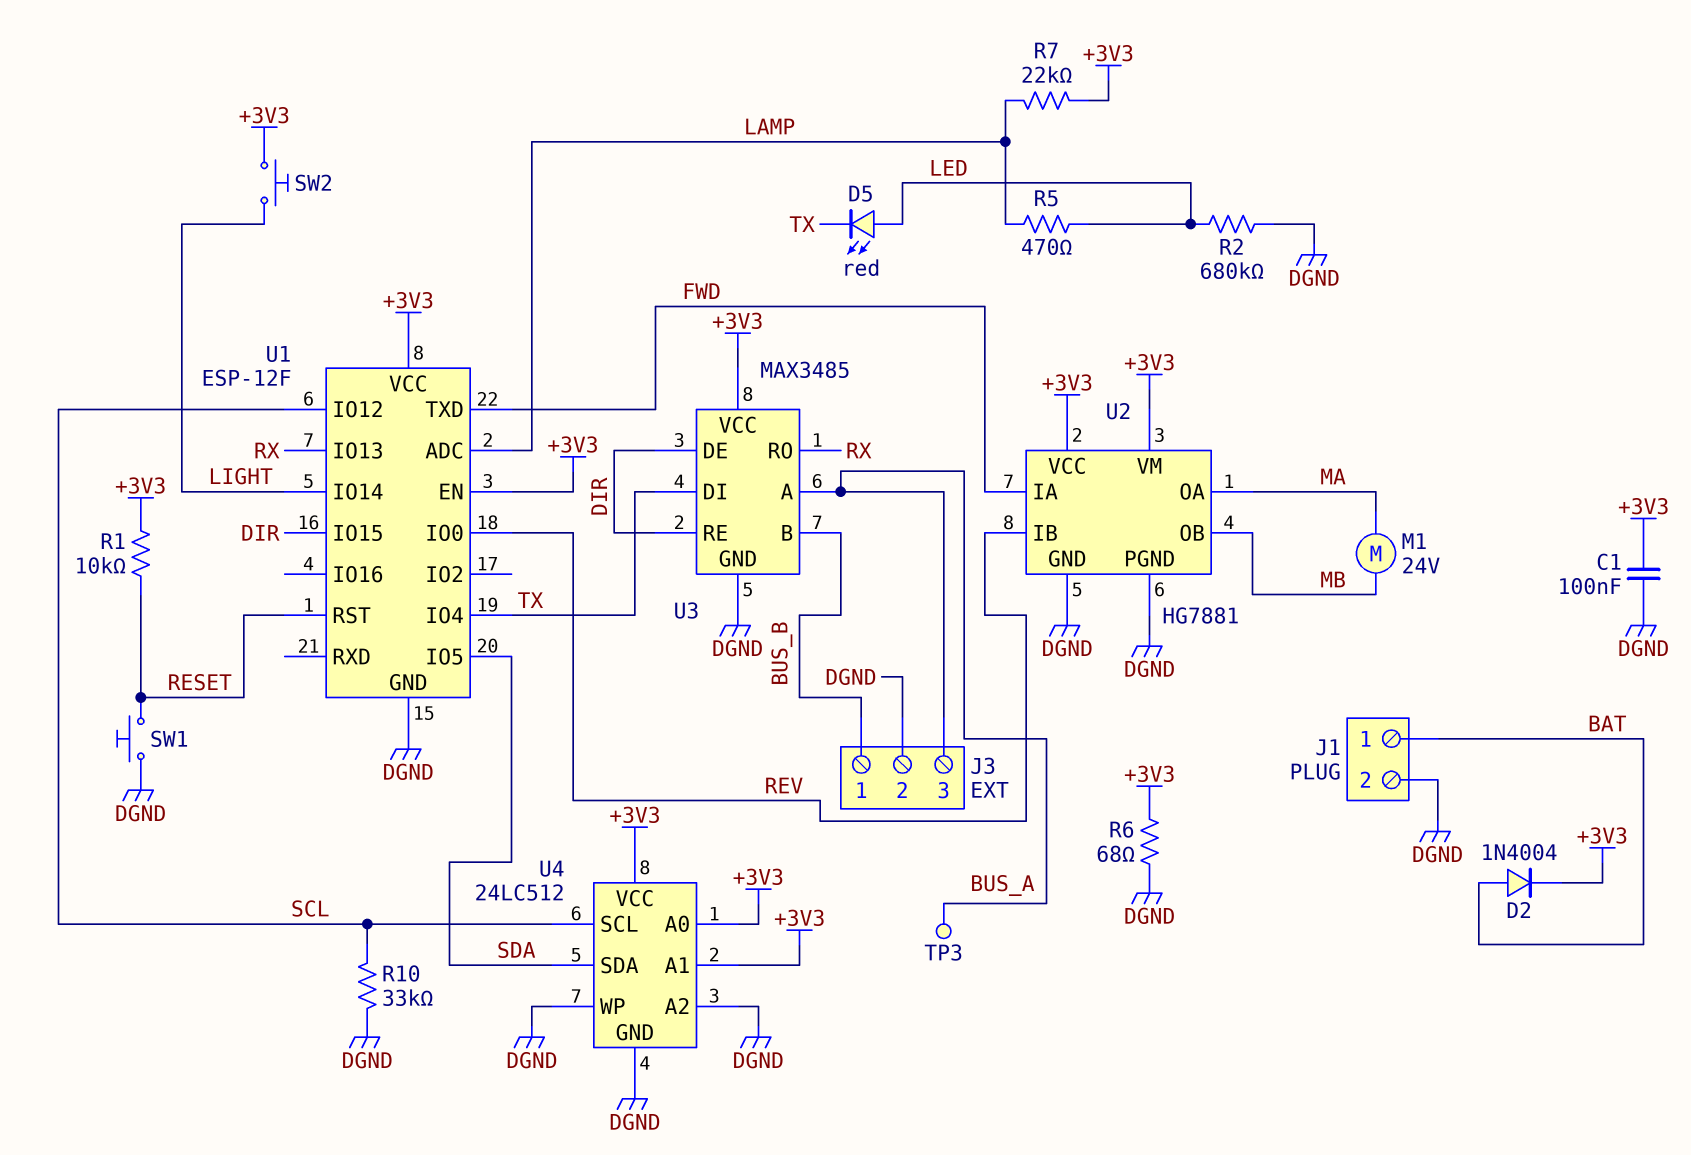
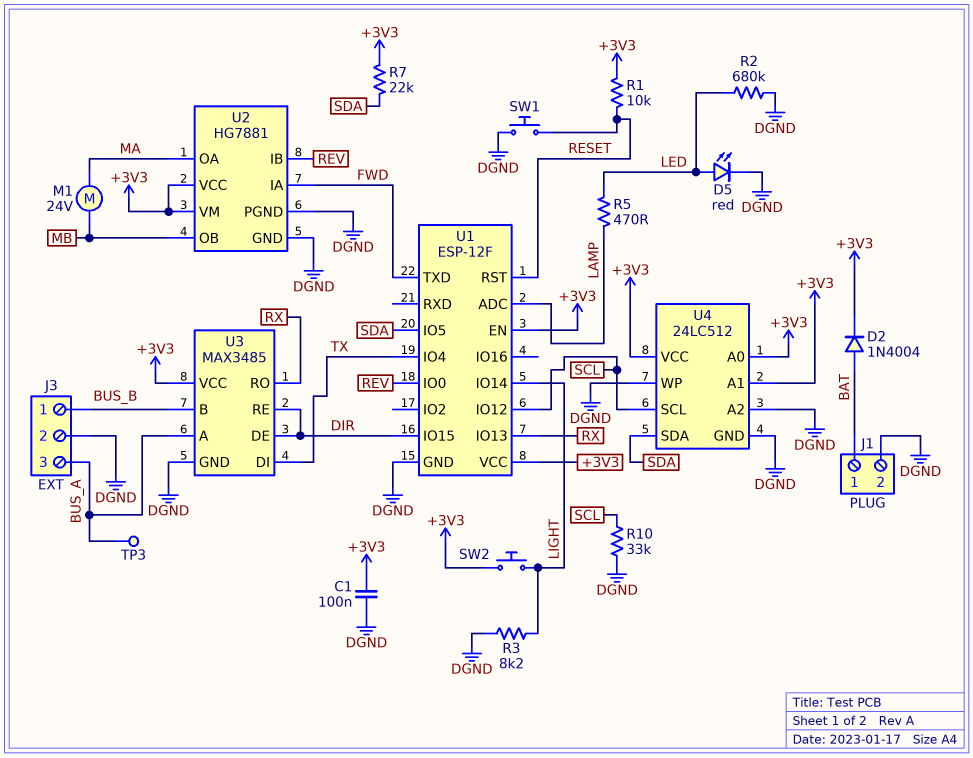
D5: LED red (A LED, K TX) -> LED red (A LED, K DGND)
R3: none -> 8.2k (DGND, LIGHT)
R6: 68 (+3V3, DGND) -> none
R7: 22k (+3V3, LAMP) -> 22k (+3V3, SDA)

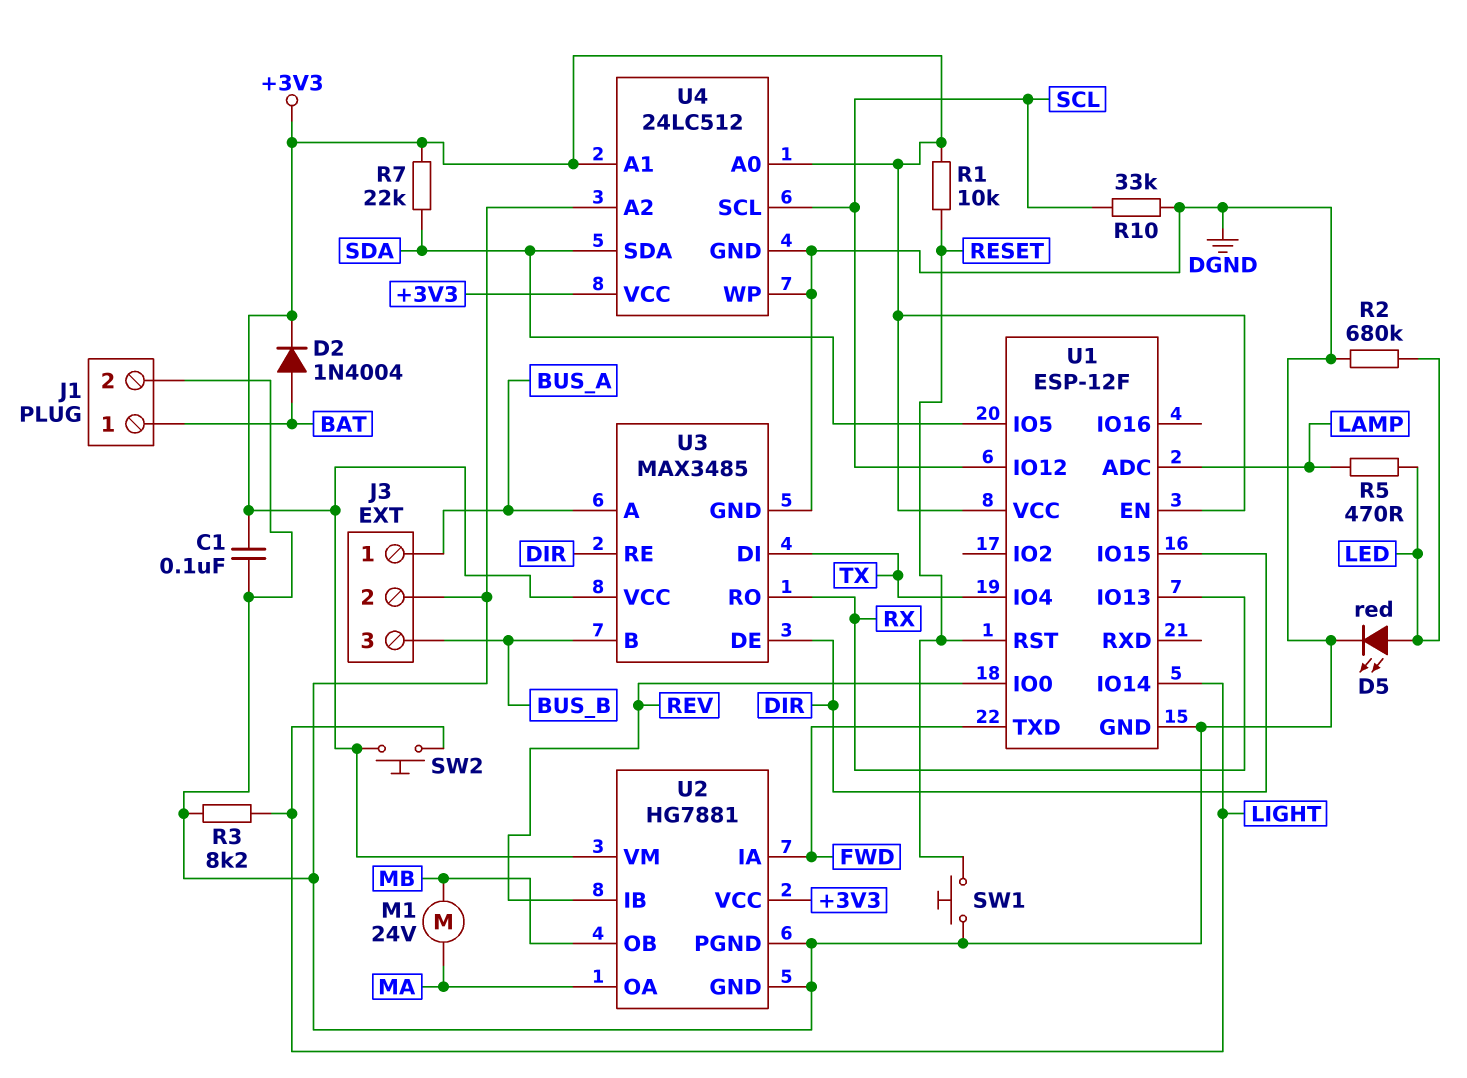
J3 pin 1: BUS_B -> BUS_A
J3 pin 3: BUS_A -> BUS_B
TP3: test point (BUS_A) -> none

